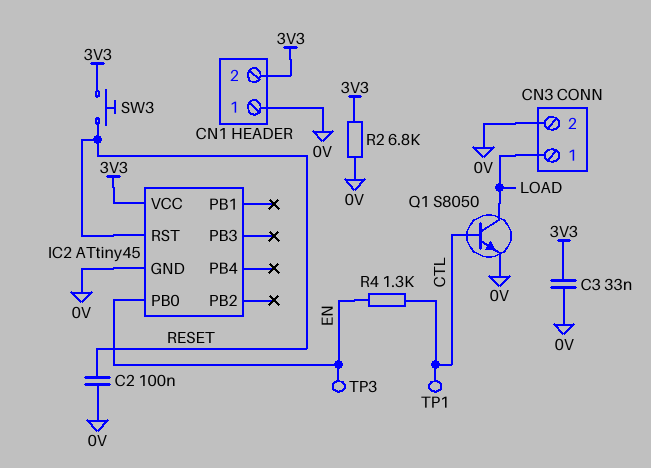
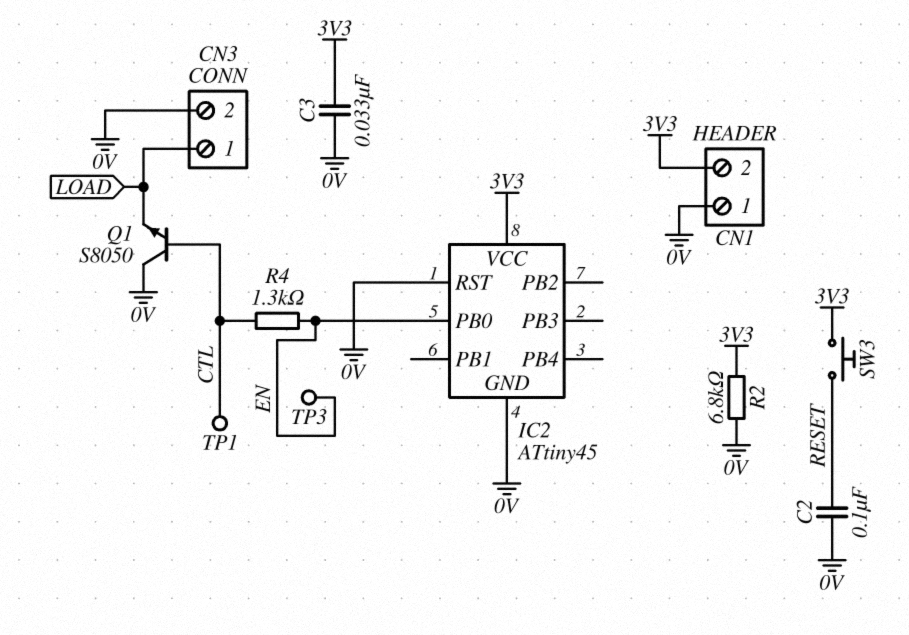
IC2 pin RST: RESET -> 0V
Q1: NPN S8050 (B CTL, C LOAD, E 0V) -> NPN S8050 (B CTL, C 0V, E LOAD)

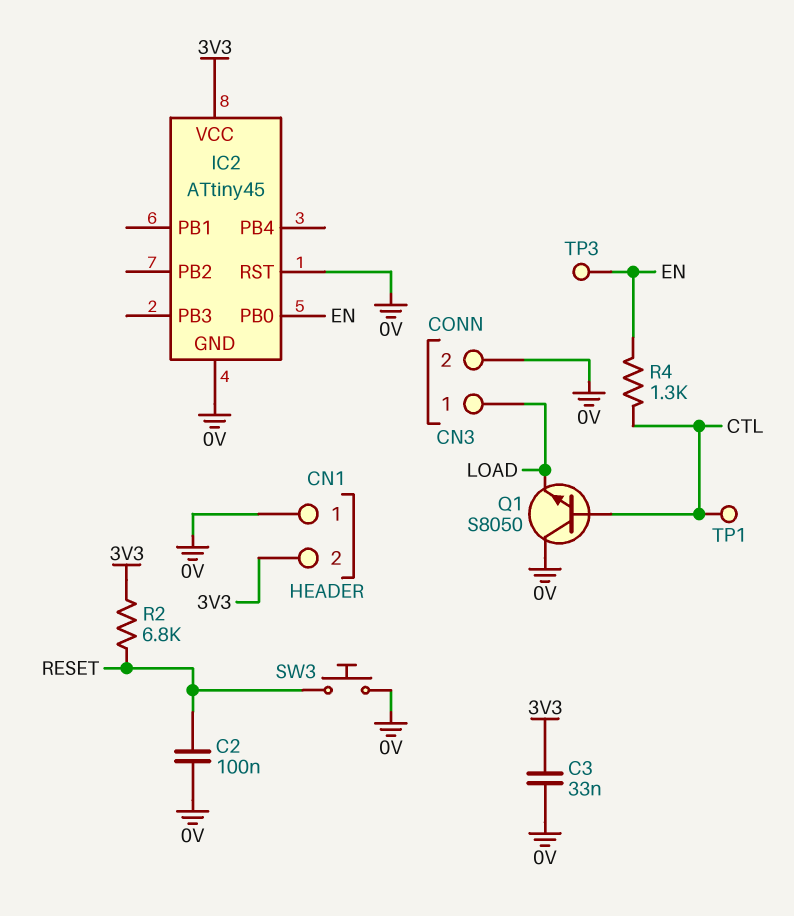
R2: 6.8k (0V, 3V3) -> 6.8k (3V3, RESET)
SW3: button (3V3, RESET) -> button (0V, RESET)

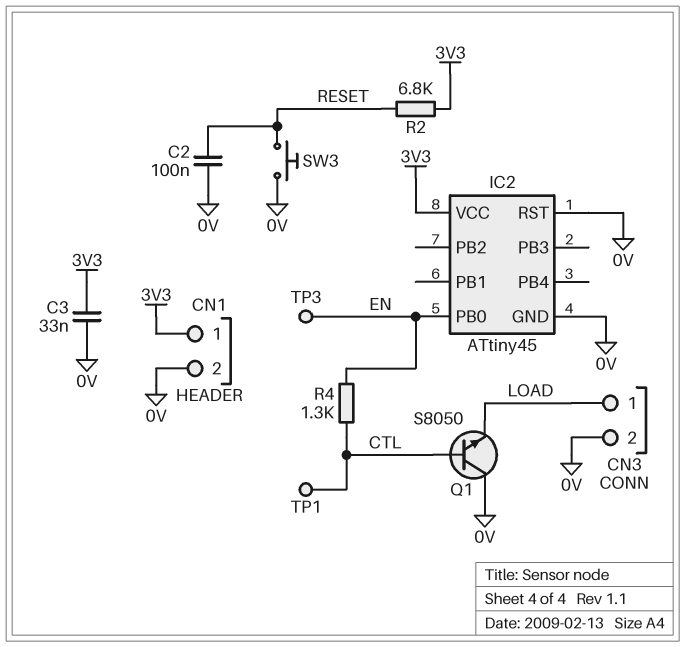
CN1 pin 1: 0V -> 3V3
CN1 pin 2: 3V3 -> 0V

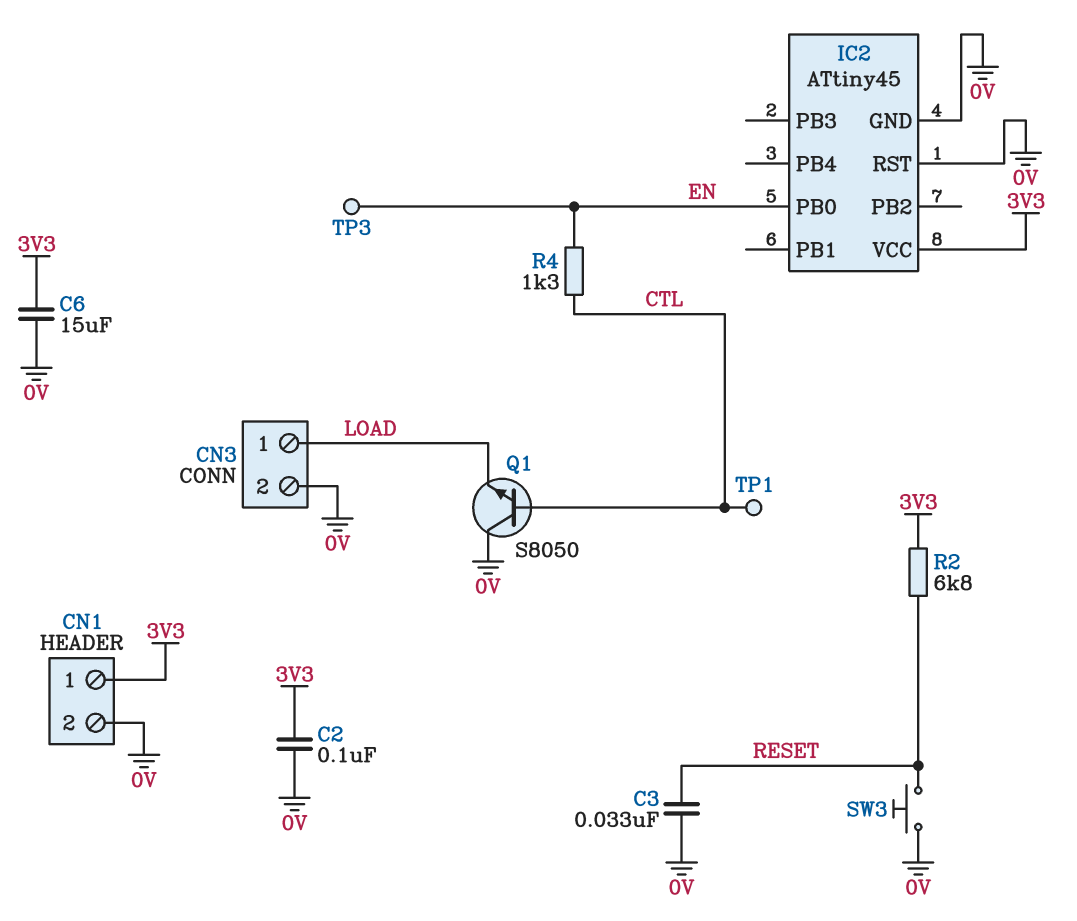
C2: 100nF (0V, RESET) -> 100nF (0V, 3V3)
C3: 33nF (0V, 3V3) -> 33nF (0V, RESET)
C6: none -> 15uF (0V, 3V3)

